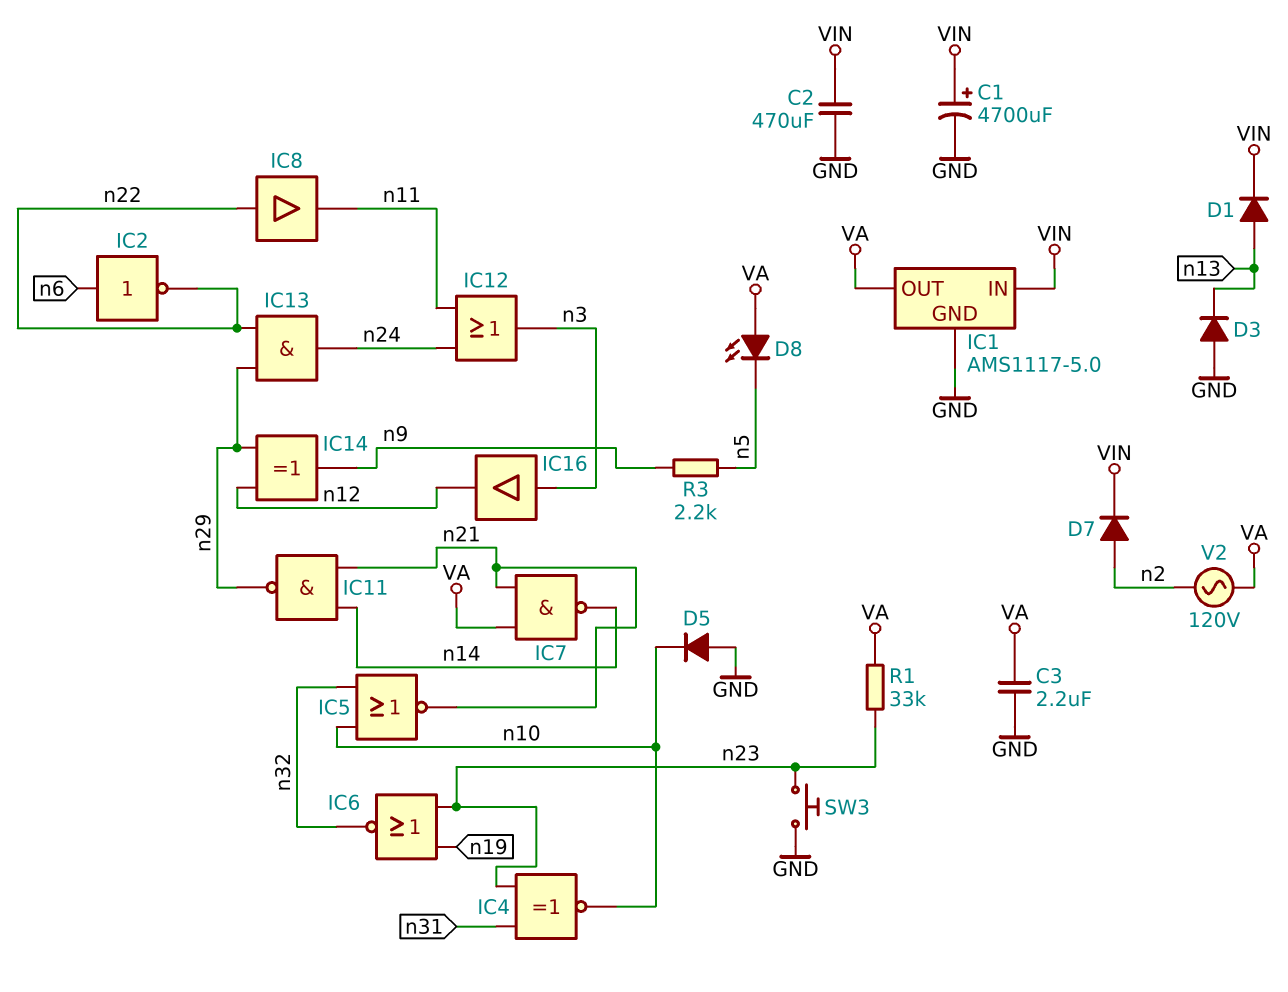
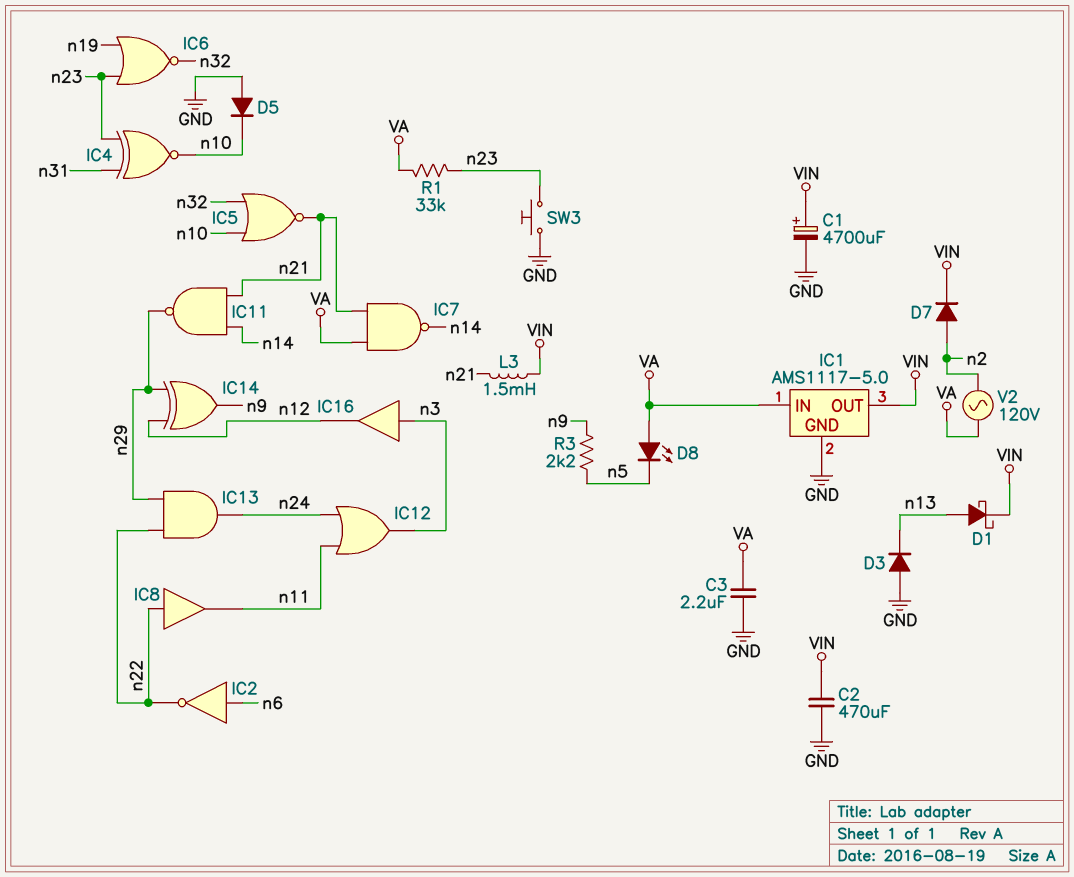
D1: diode (A n13, K VIN) -> schottky (A n13, K VIN)
IC1 pin IN: VIN -> VA
IC1 pin OUT: VA -> VIN
L3: none -> 1.5mH (VIN, n21)

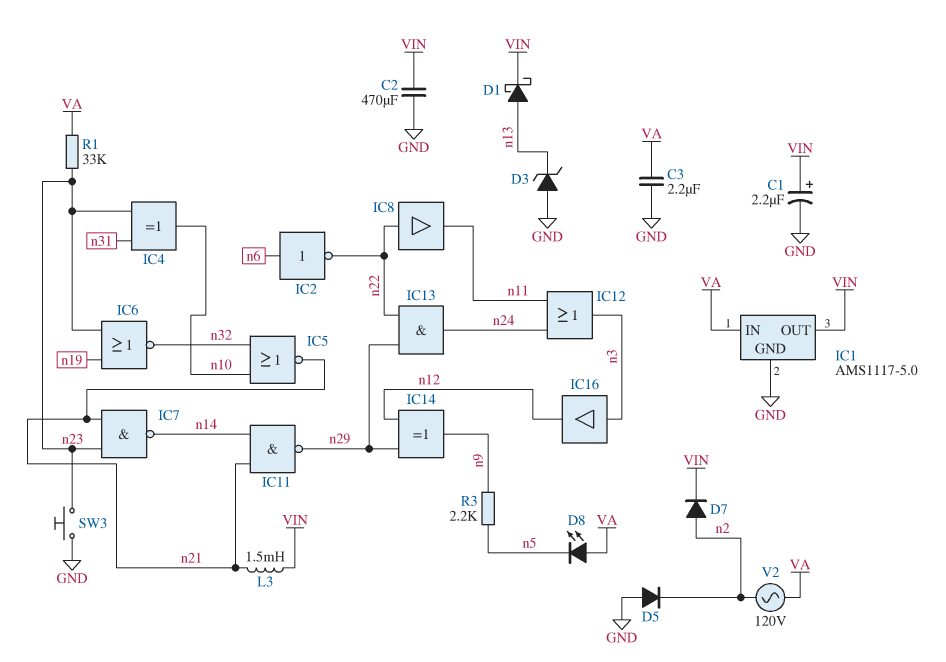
C1: 4700uF (plus VIN, minus GND) -> 2.2uF (plus VIN, minus GND)
D3: diode (A GND, K n13) -> zener (A GND, K n13)
D5: diode (A GND, K n10) -> diode (A GND, K n2)
IC4: XNOR (in n23, in n31, out n10) -> XOR (in n23, in n31, out n10)
IC7: NAND (in VA, in n21, out n14) -> NAND (in n21, in n23, out n14)

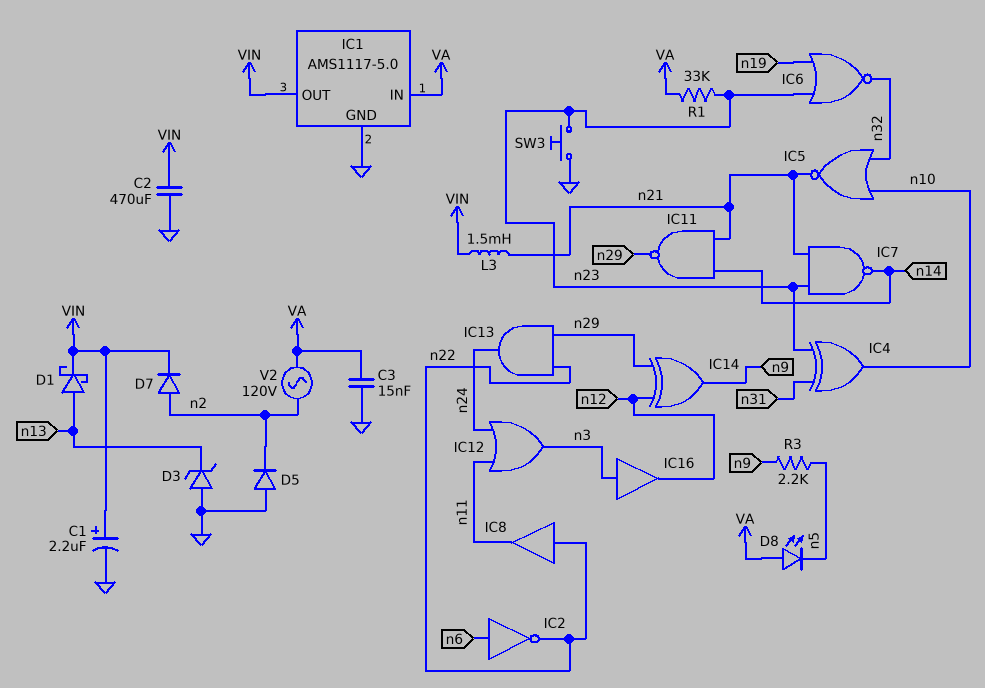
C3: 2.2uF (GND, VA) -> 15nF (GND, VA)

